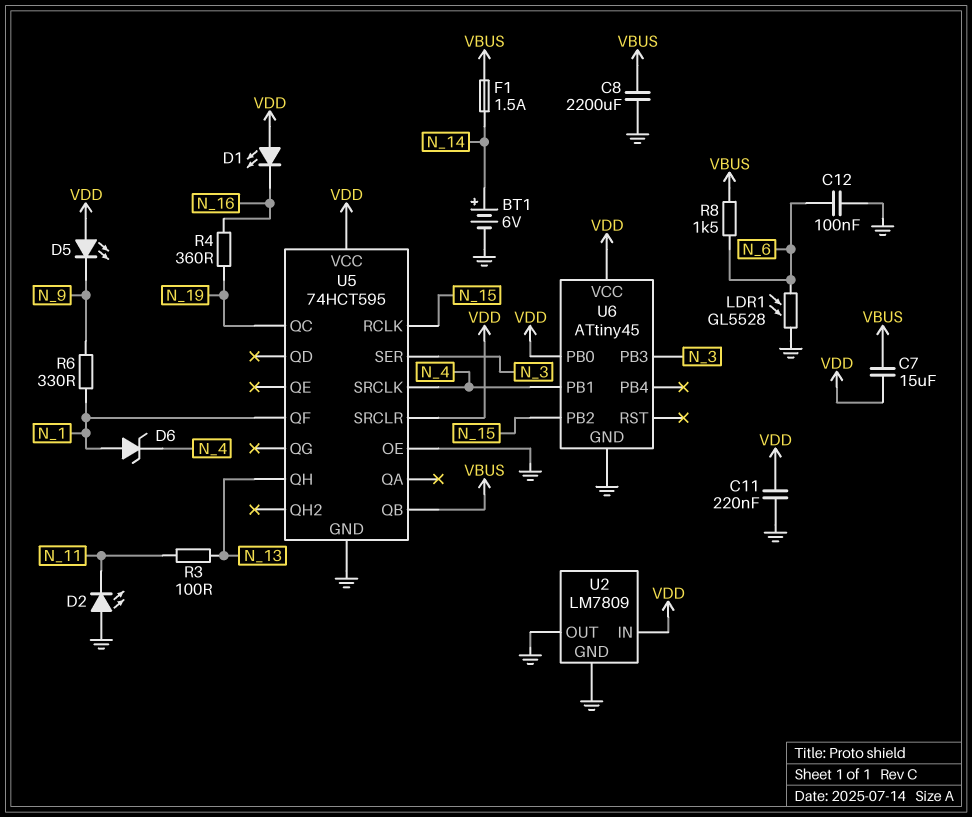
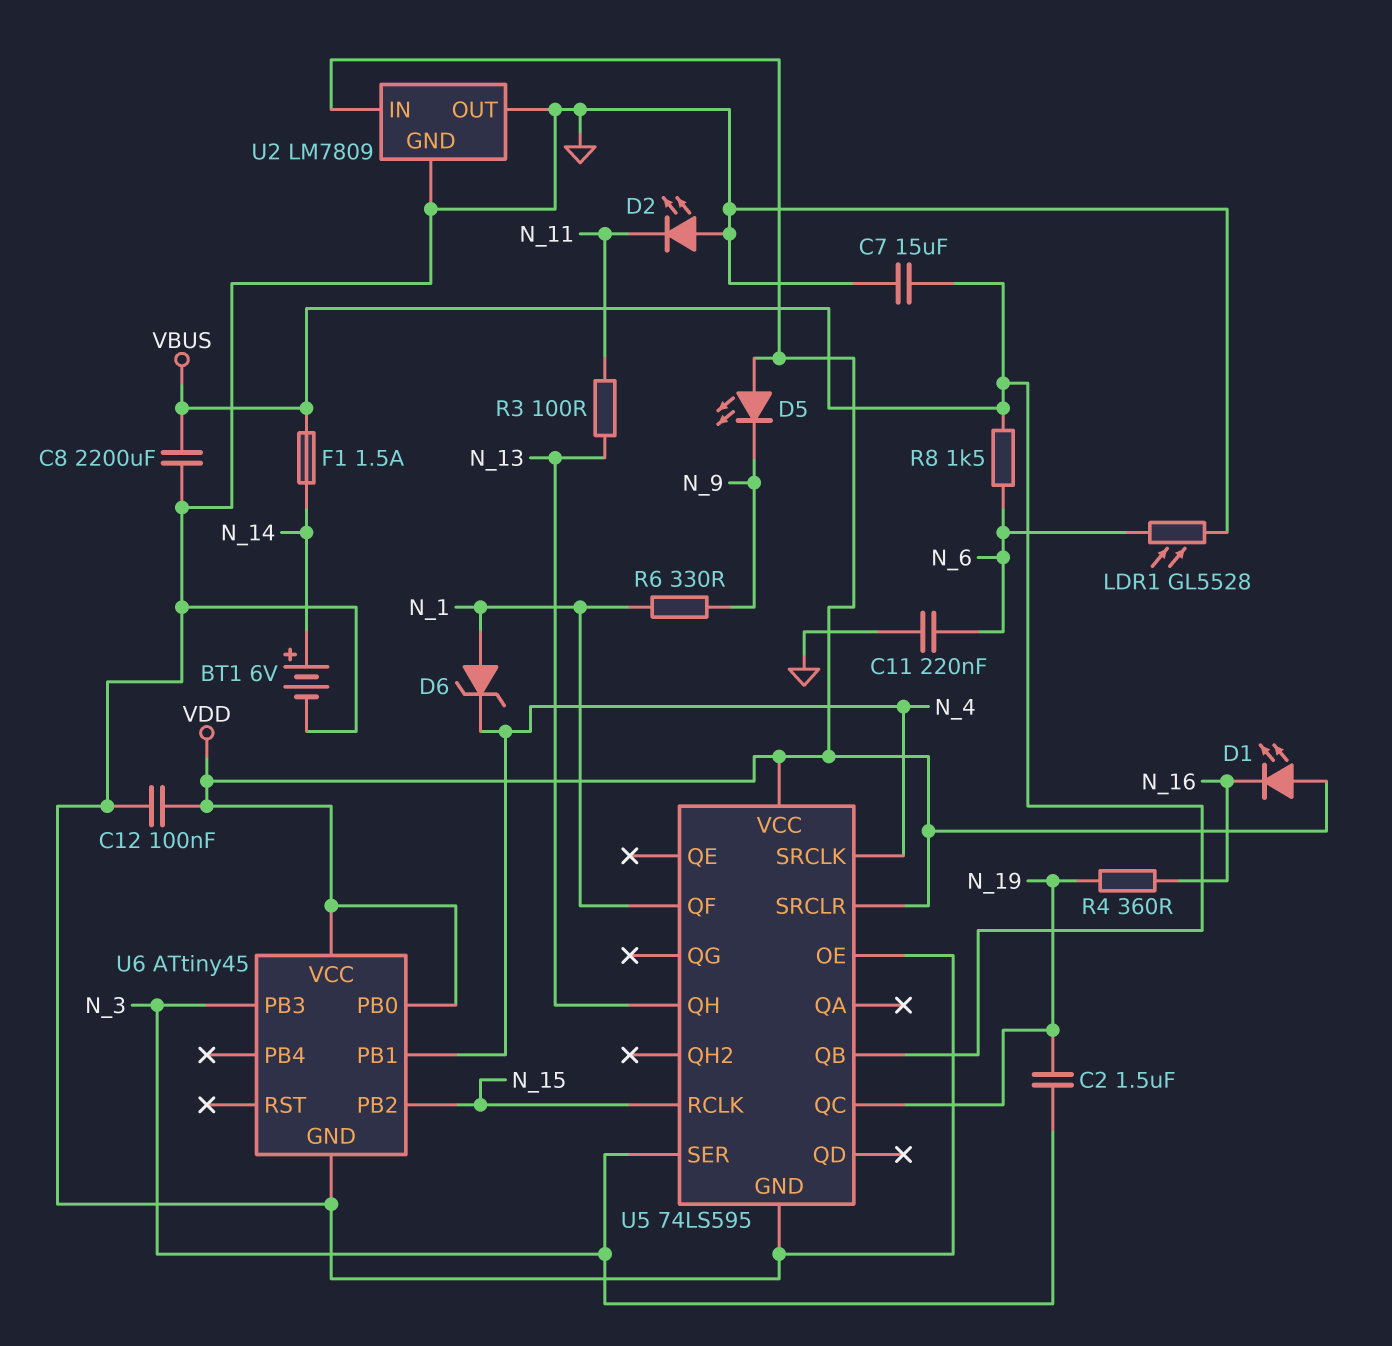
C2: none -> 1.5uF (N_3, N_19)
C7: 15uF (VBUS, VDD) -> 15uF (GND, VBUS)
C11: 220nF (GND, VDD) -> 220nF (GND, N_6)
C12: 100nF (GND, N_6) -> 100nF (GND, VDD)
U5: 74HCT595 -> 74LS595

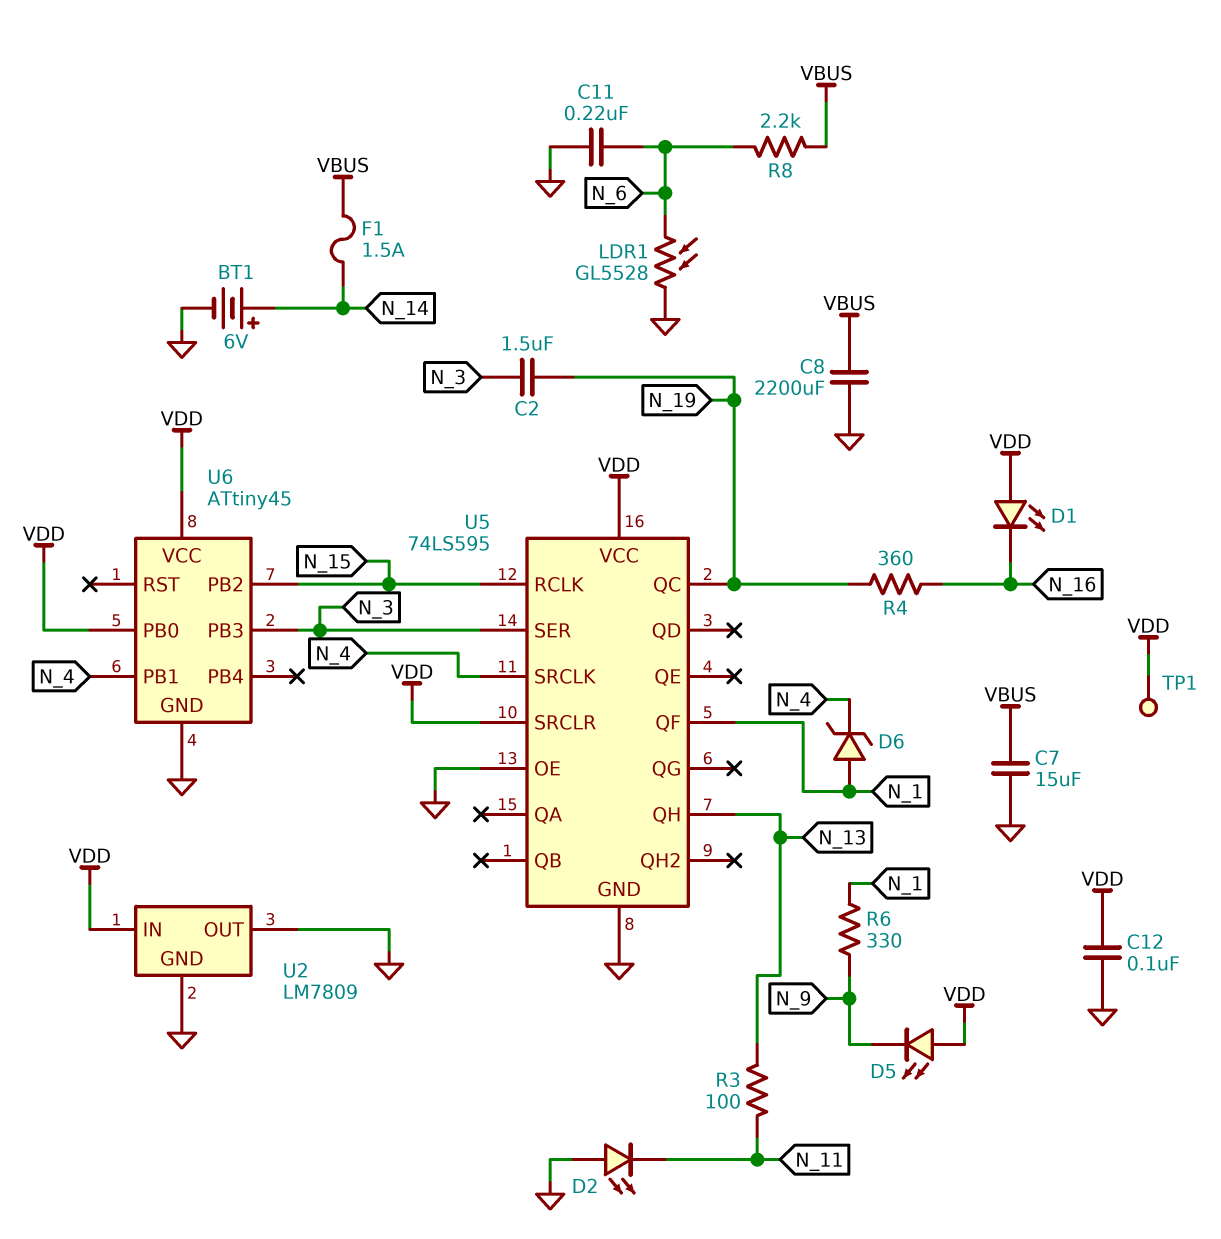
R8: 1.5k (N_6, VBUS) -> 2.2k (N_6, VBUS)
TP1: none -> test point (VDD)
U5 pin QB: VBUS -> none

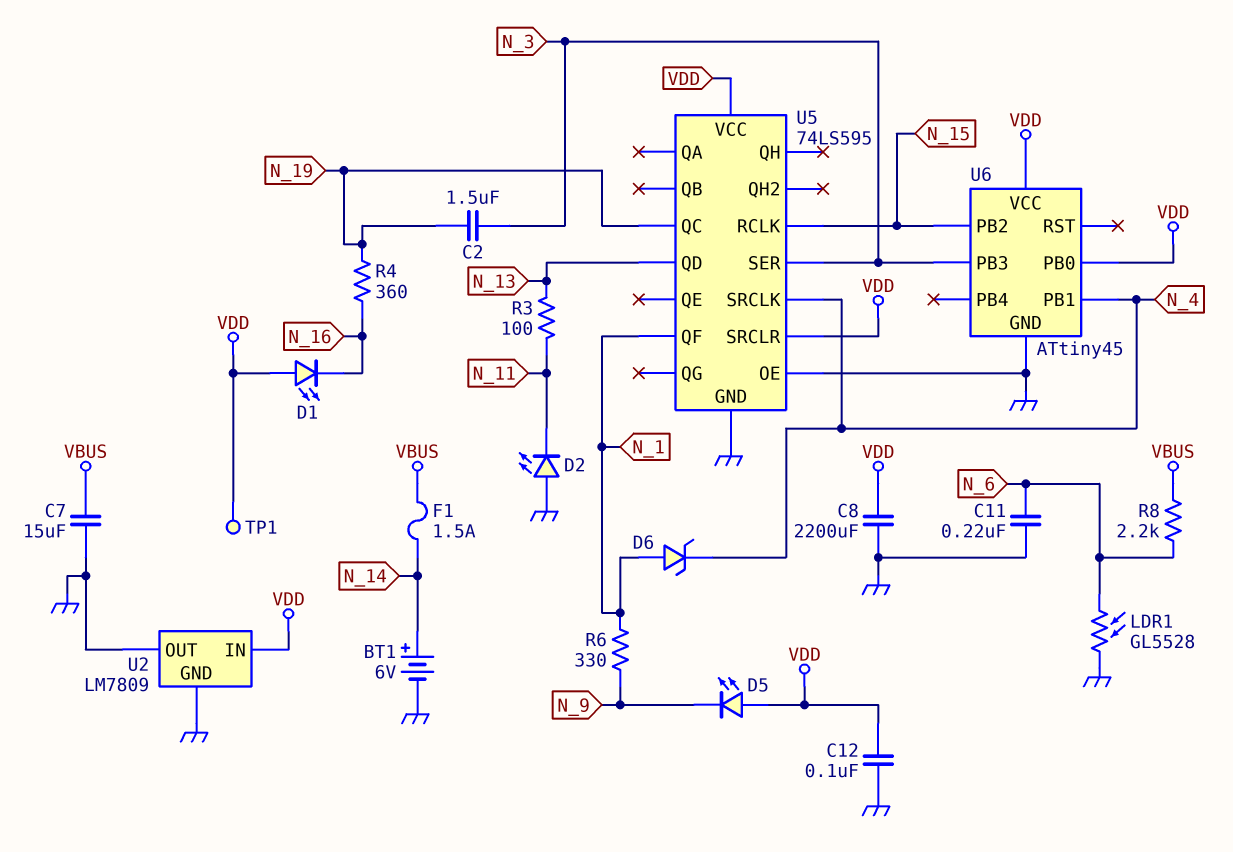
C8: 2200uF (GND, VBUS) -> 2200uF (GND, VDD)
U5 pin QD: none -> N_13
U5 pin QH: N_13 -> none

